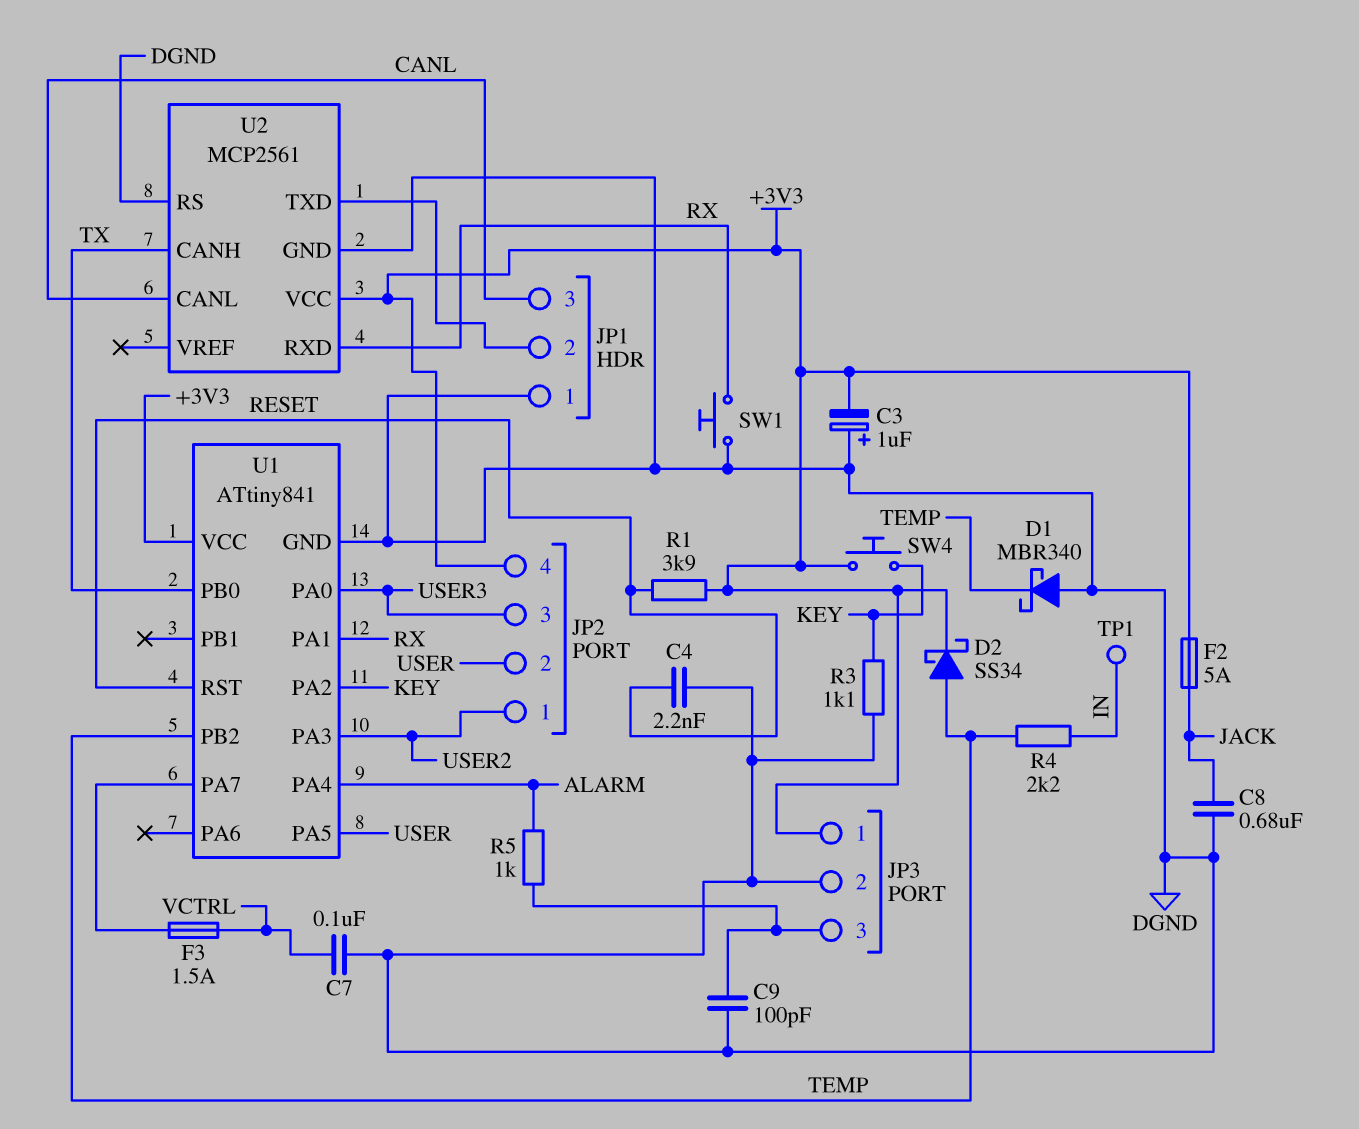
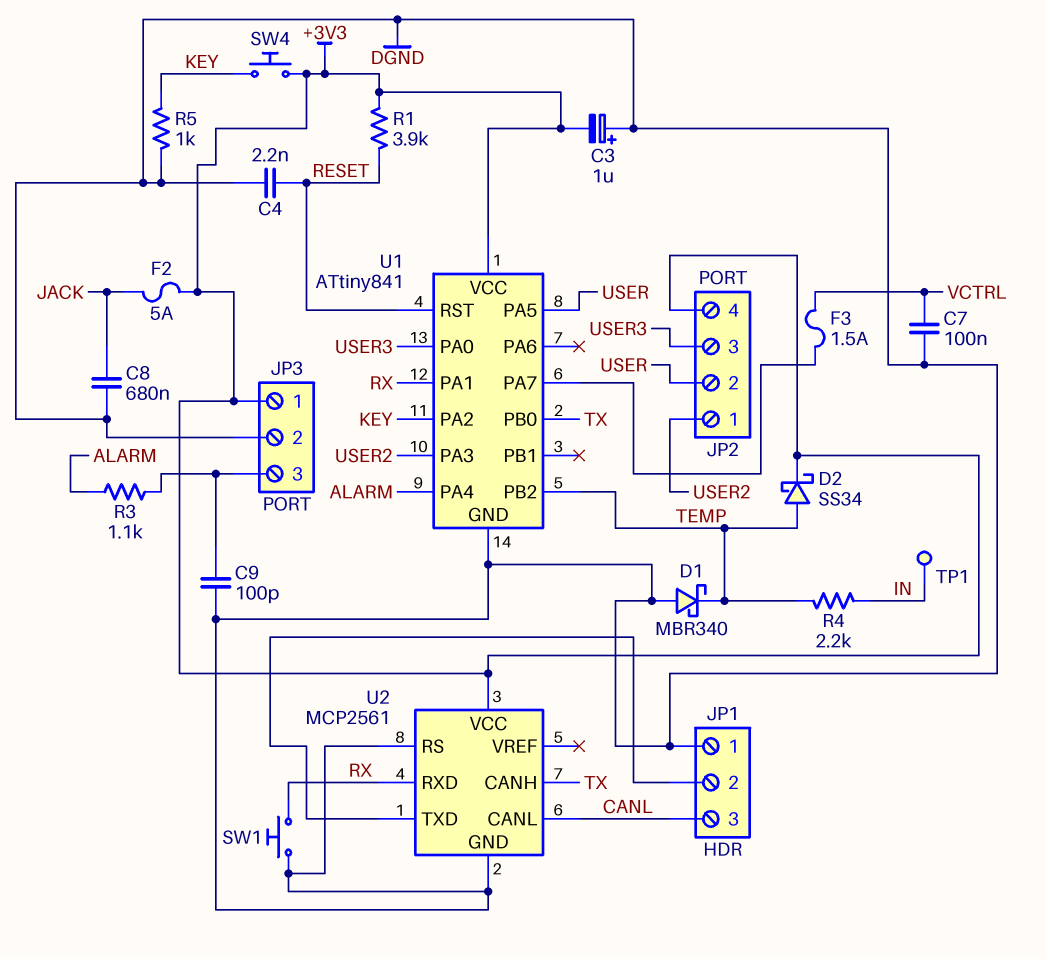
R3: 1.1k (DGND, KEY) -> 1.1k (ALARM, JP3/3)
R5: 1k (ALARM, JP3/3) -> 1k (DGND, KEY)

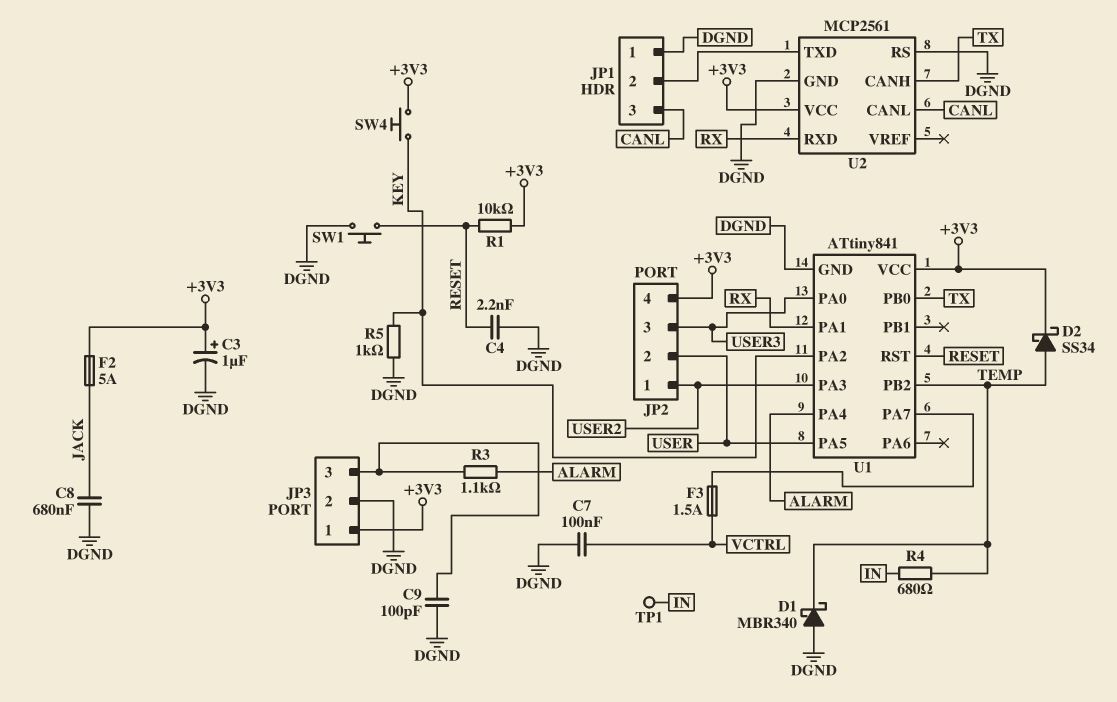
C3: 1uF (plus DGND, minus +3V3) -> 1uF (plus +3V3, minus DGND)
R1: 3.9k (+3V3, RESET) -> 10k (+3V3, RESET)
R4: 2.2k (IN, TEMP) -> 680 (IN, TEMP)
SW1: button (DGND, RX) -> button (DGND, RESET)

